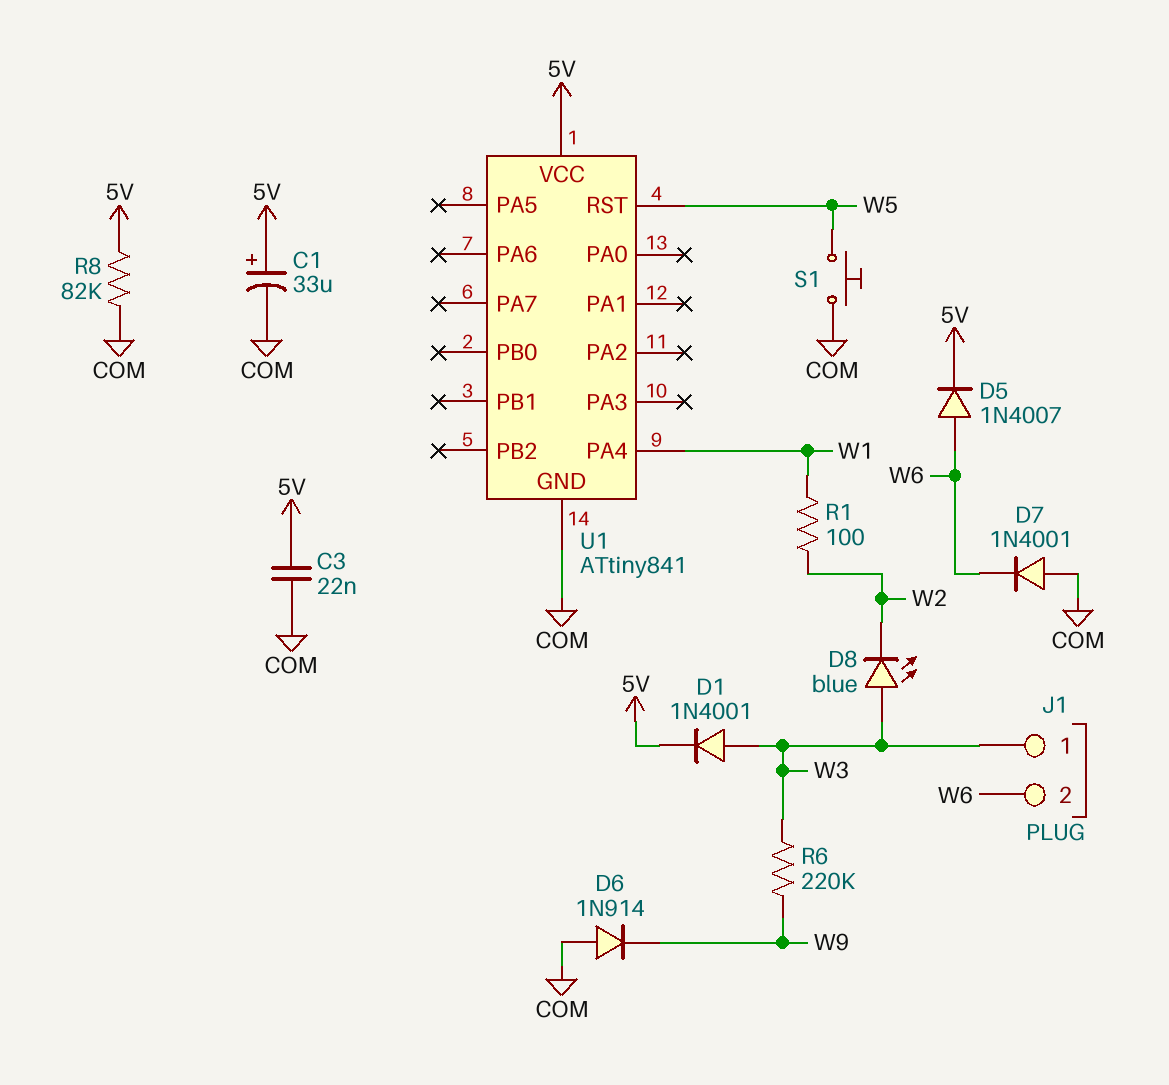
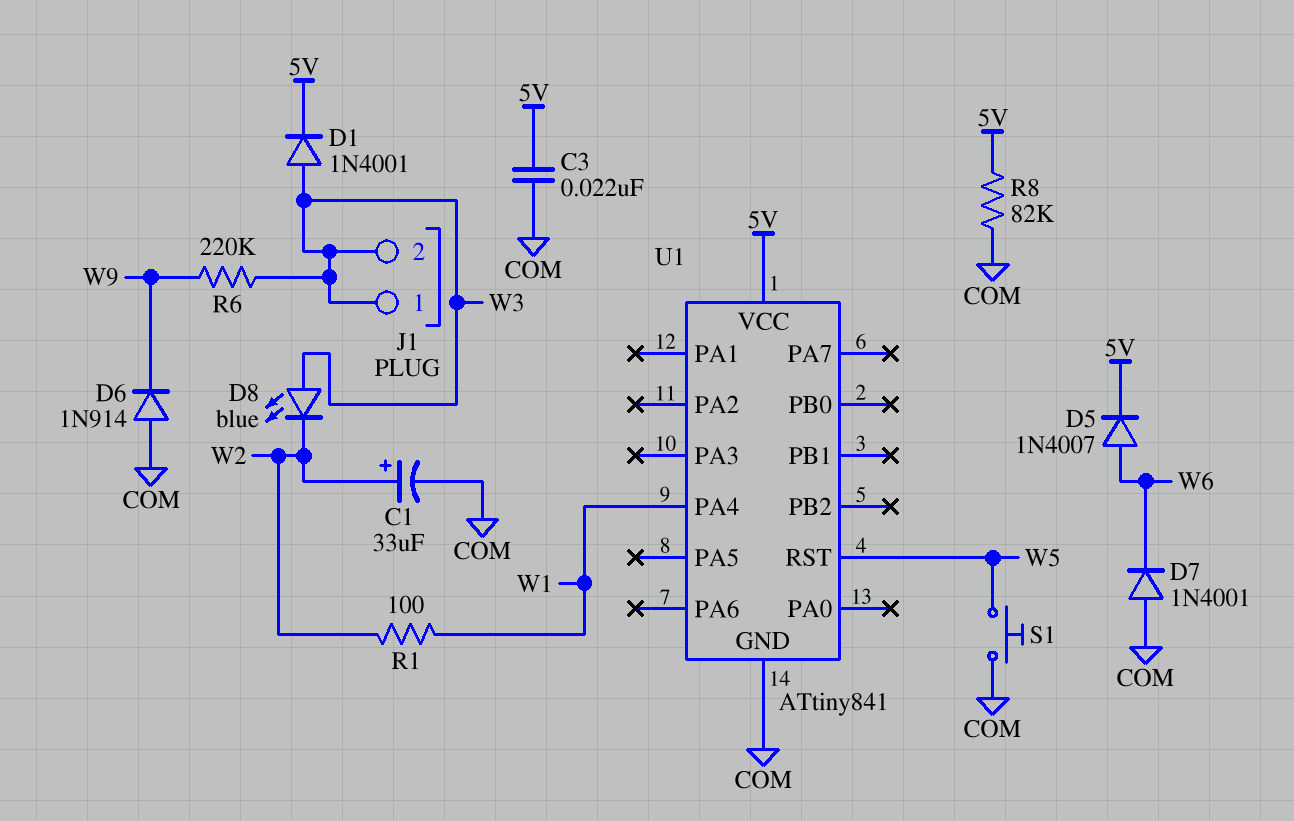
C1: 33uF (plus 5V, minus COM) -> 33uF (plus W2, minus COM)
J1 pin 2: W6 -> W3

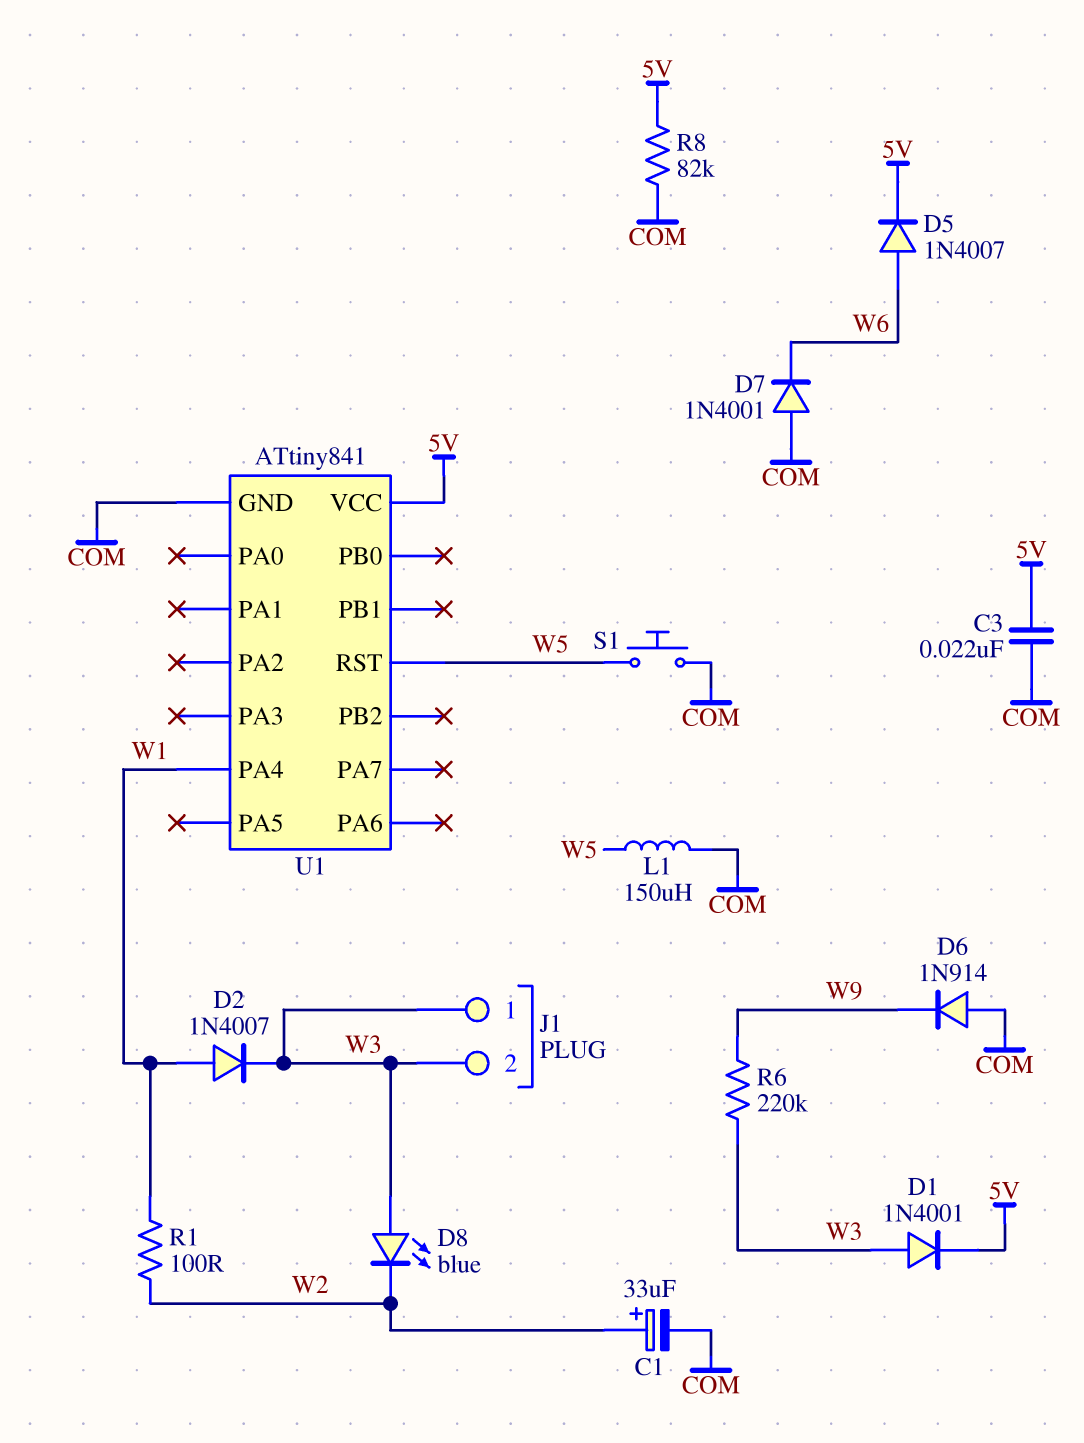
D2: none -> diode 1N4007 (A W1, K W3)
L1: none -> 150uH (COM, W5)

